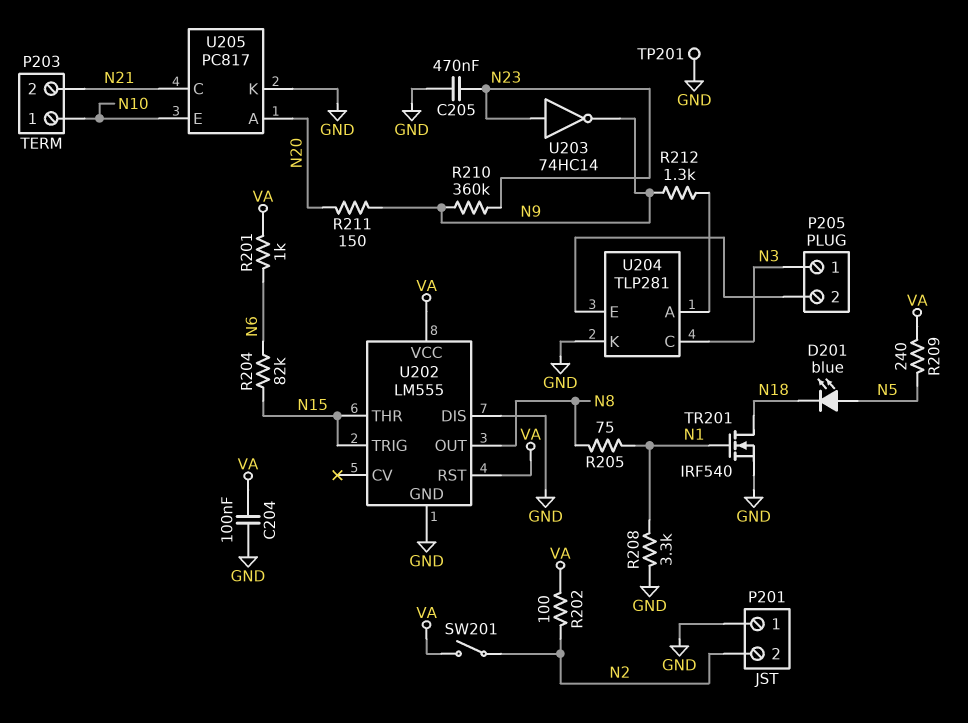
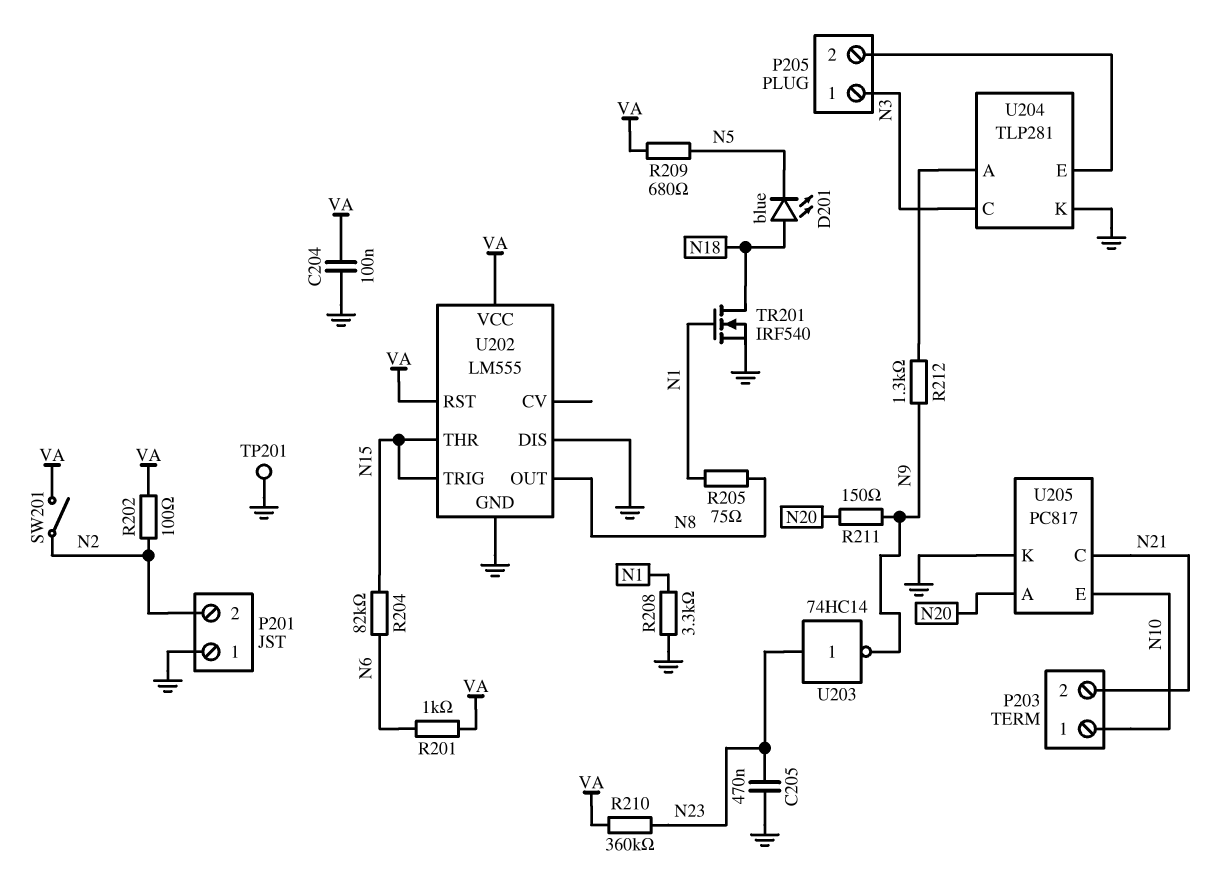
D201: LED blue (A N5, K N18) -> LED blue (A N18, K N5)
R209: 240 (N5, VA) -> 680 (N5, VA)
R210: 360k (N9, N23) -> 360k (N23, VA)

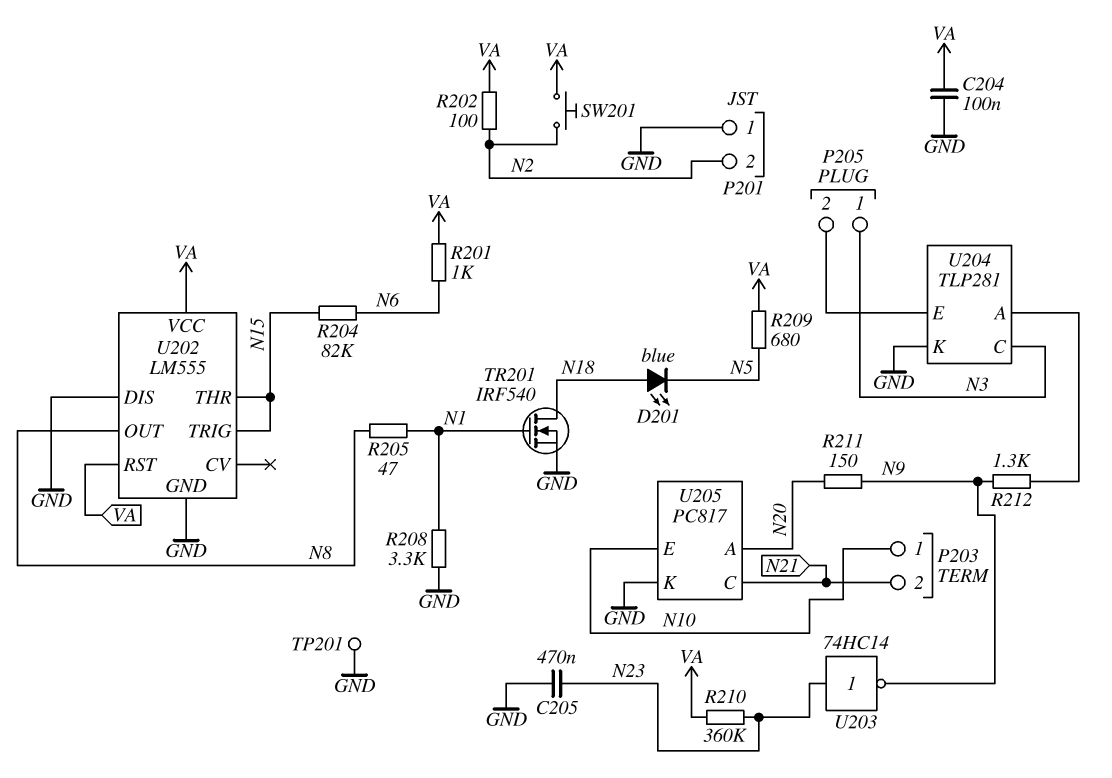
R205: 75 (N1, N8) -> 47 (N1, N8)
SW201: switch (N2, VA) -> button (N2, VA)

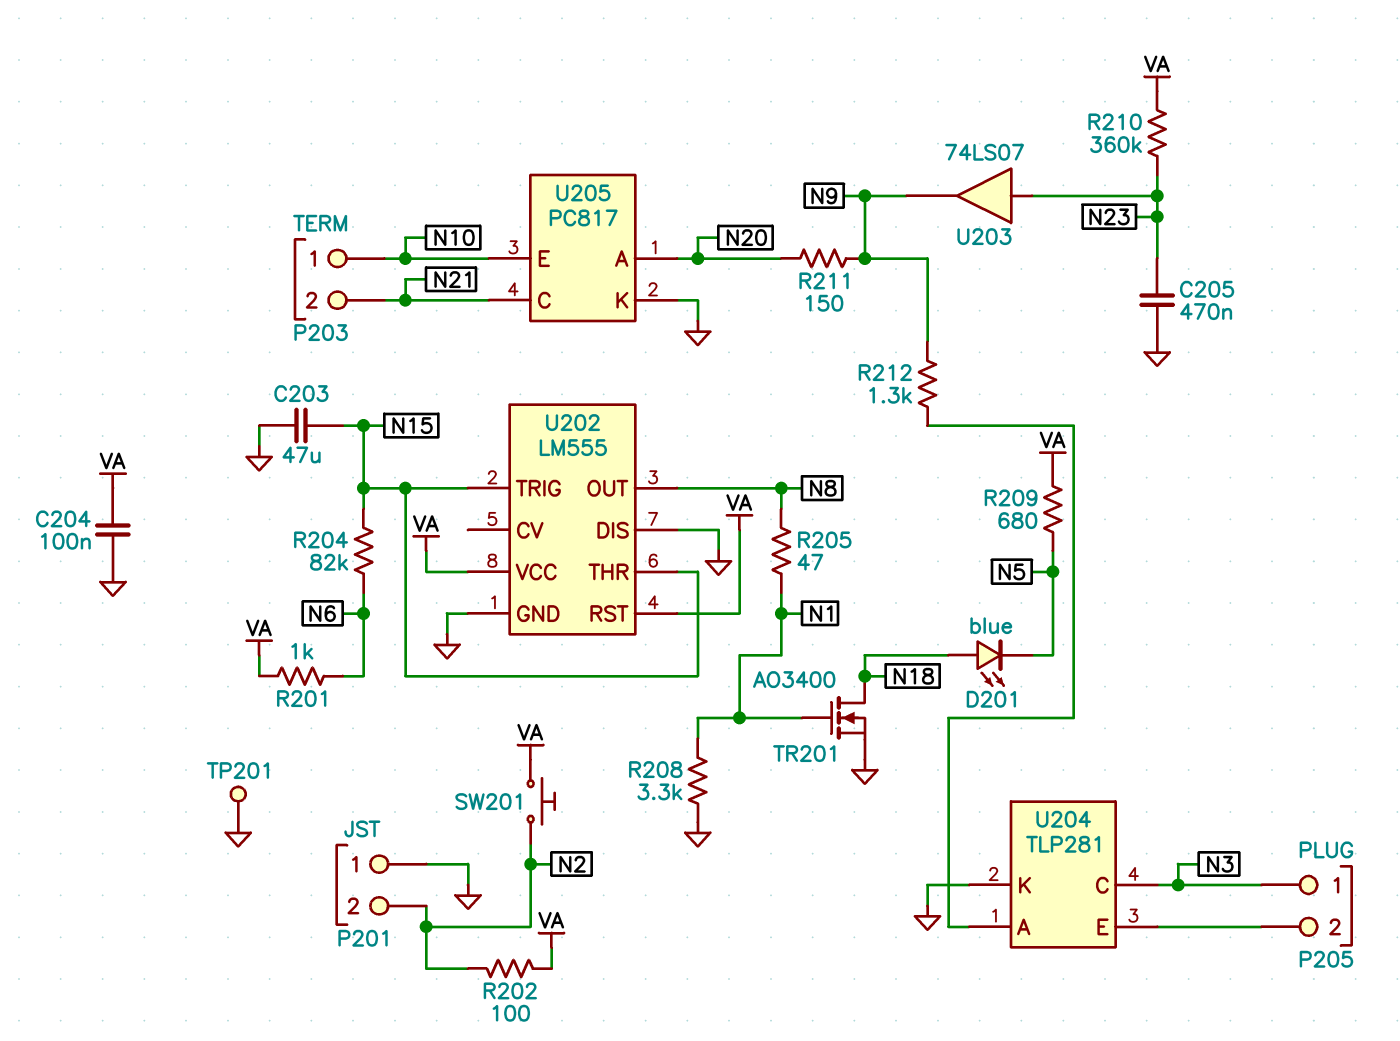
C203: none -> 47uF (GND, N15)
TR201: NMOS IRF540 (G N1, D N18, S GND) -> NMOS AO3400 (G N1, D N18, S GND)
U203: NOT 74HC14 (in N23, out N9) -> buffer 74LS07 (in N23, out N9)

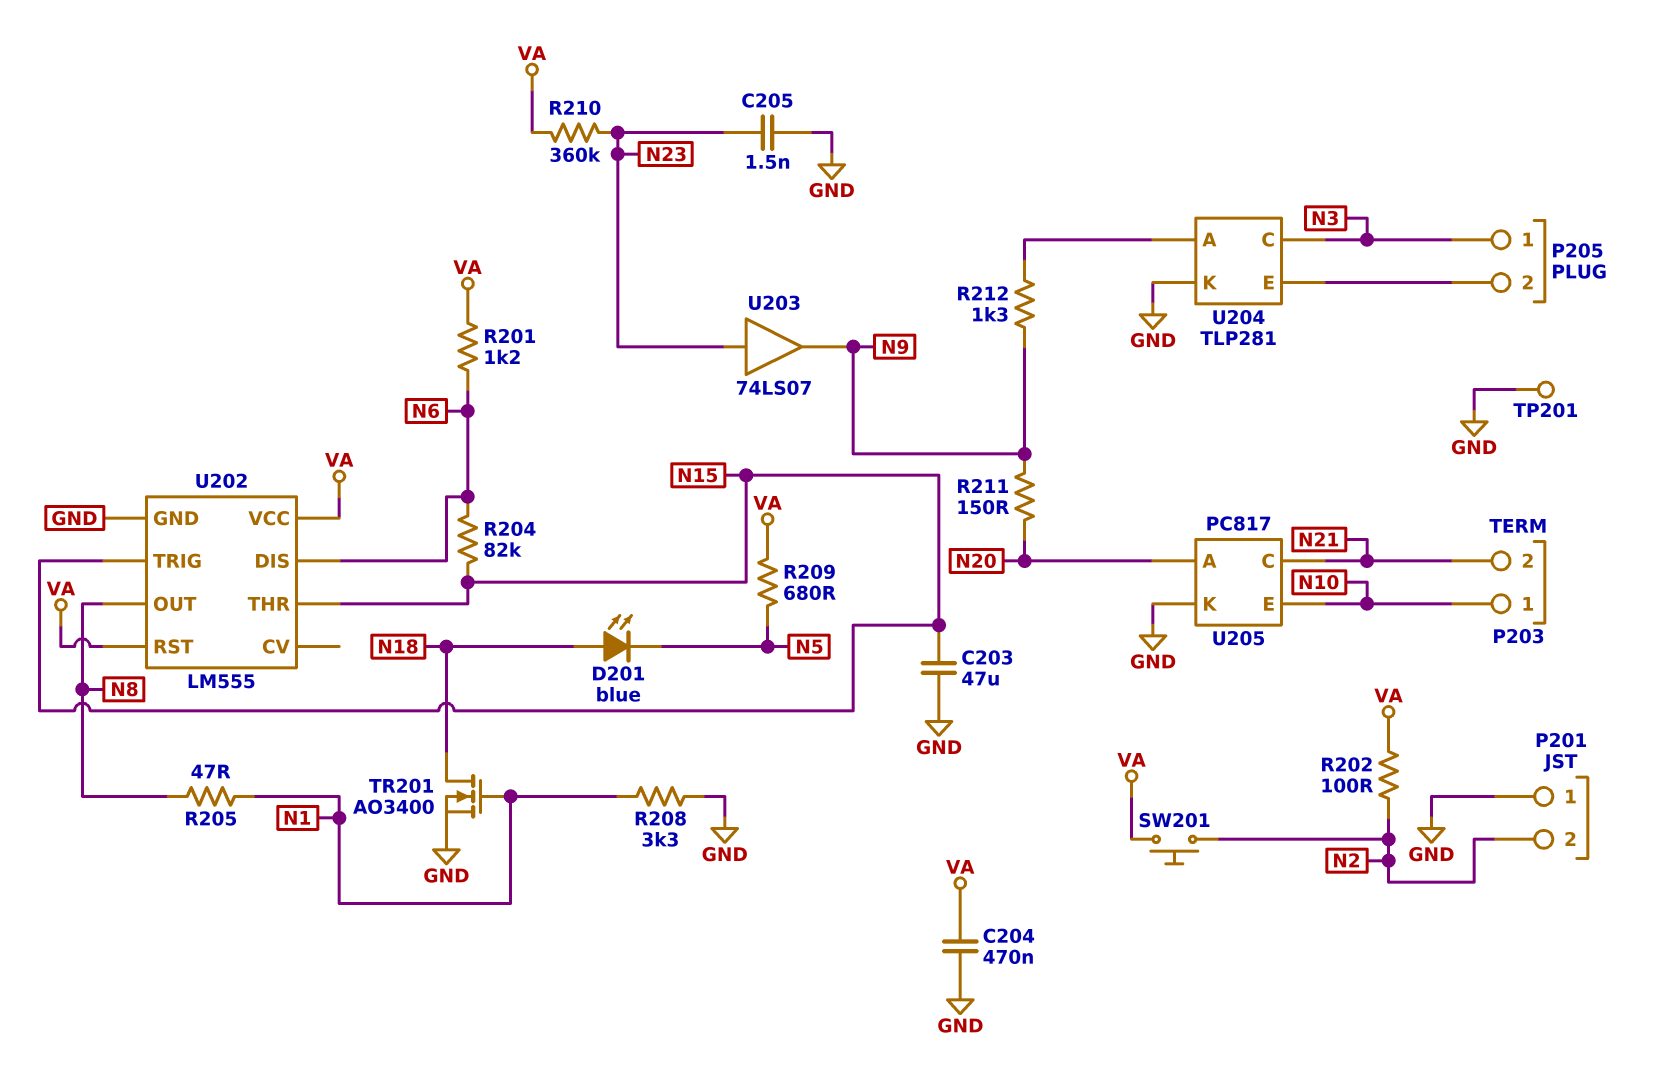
C204: 100nF (GND, VA) -> 470nF (GND, VA)
C205: 470nF (GND, N23) -> 1.5nF (GND, N23)
R201: 1k (N6, VA) -> 1.2k (N6, VA)
U202 pin DIS: GND -> N6

